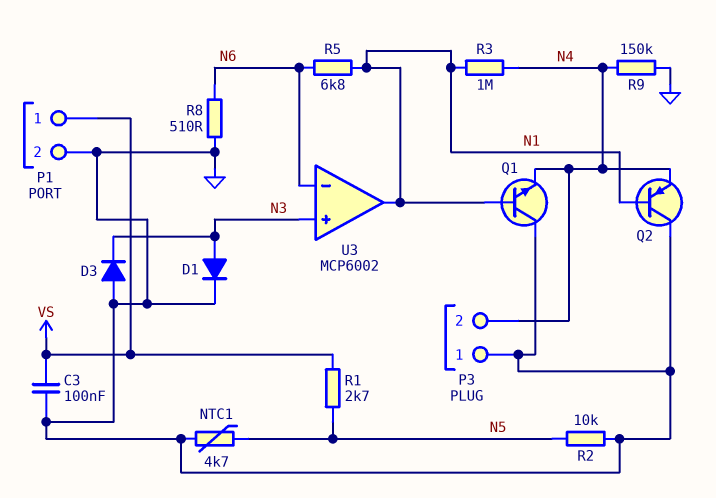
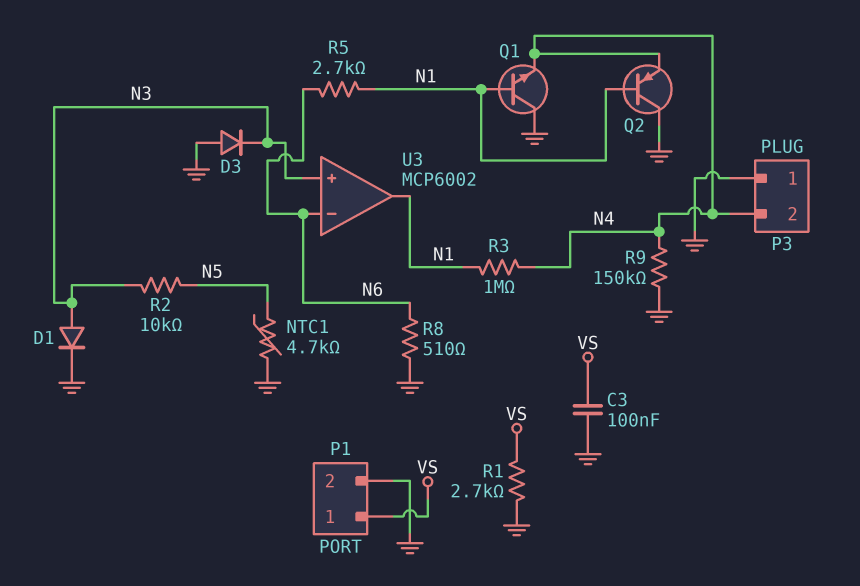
R1: 2.7k (N5, VS) -> 2.7k (GND, VS)
R2: 10k (GND, N5) -> 10k (N3, N5)
R5: 6.8k (N1, N6) -> 2.7k (N1, N6)

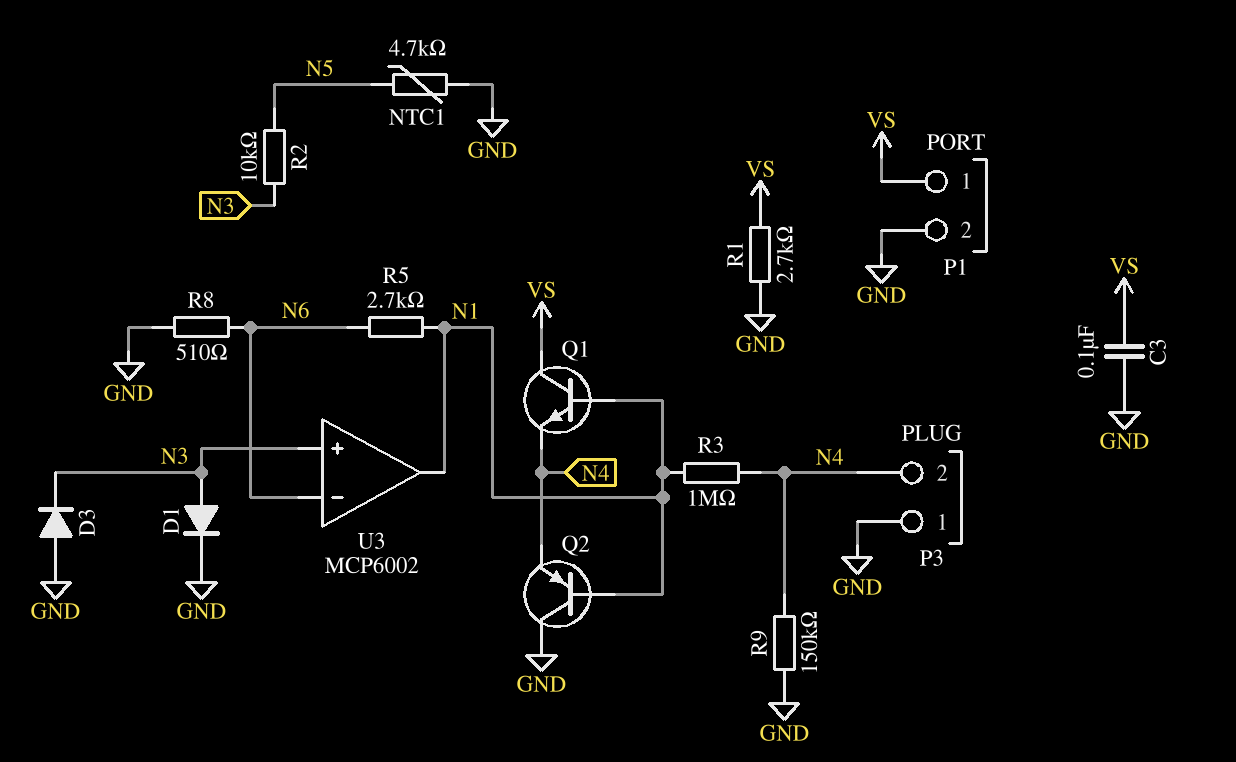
Q1: NPN (B N1, C GND, E N4) -> NPN (B N1, C VS, E N4)

